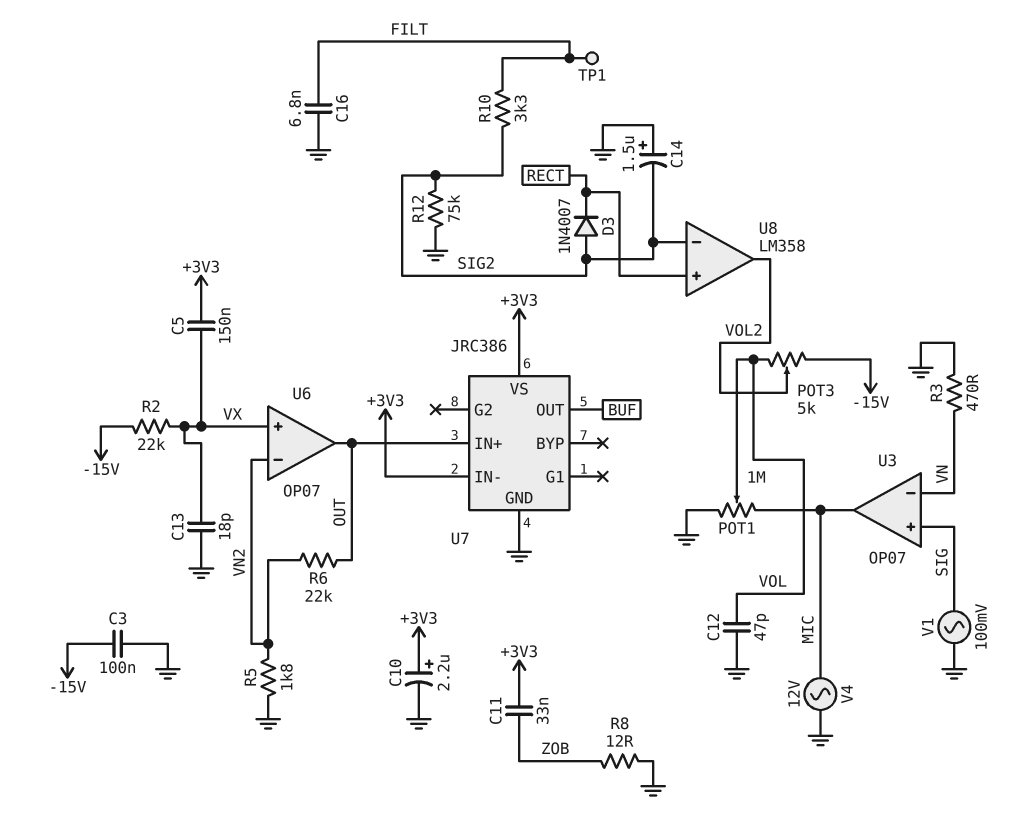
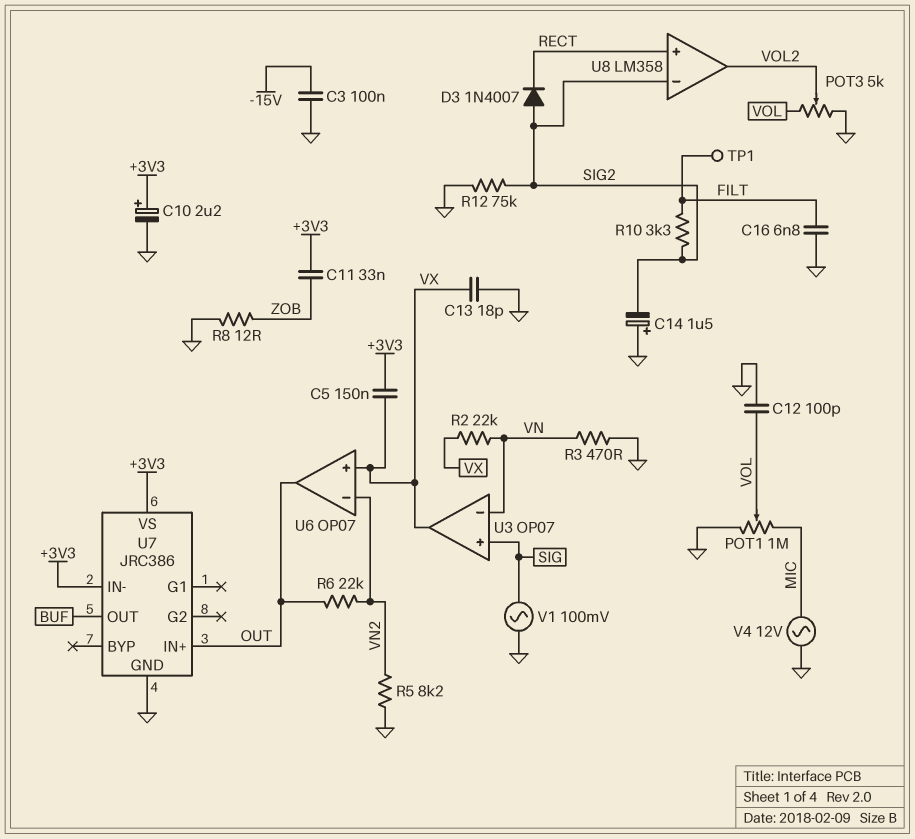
C12: 47pF (GND, VOL) -> 100pF (GND, VOL)
POT3: 5k (-15V, VOL, wiper VOL2) -> 5k (GND, VOL, wiper VOL2)
R2: 22k (-15V, VX) -> 22k (VN, VX)
R5: 1.8k (GND, VN2) -> 8.2k (GND, VN2)
U3 pin out: MIC -> VX

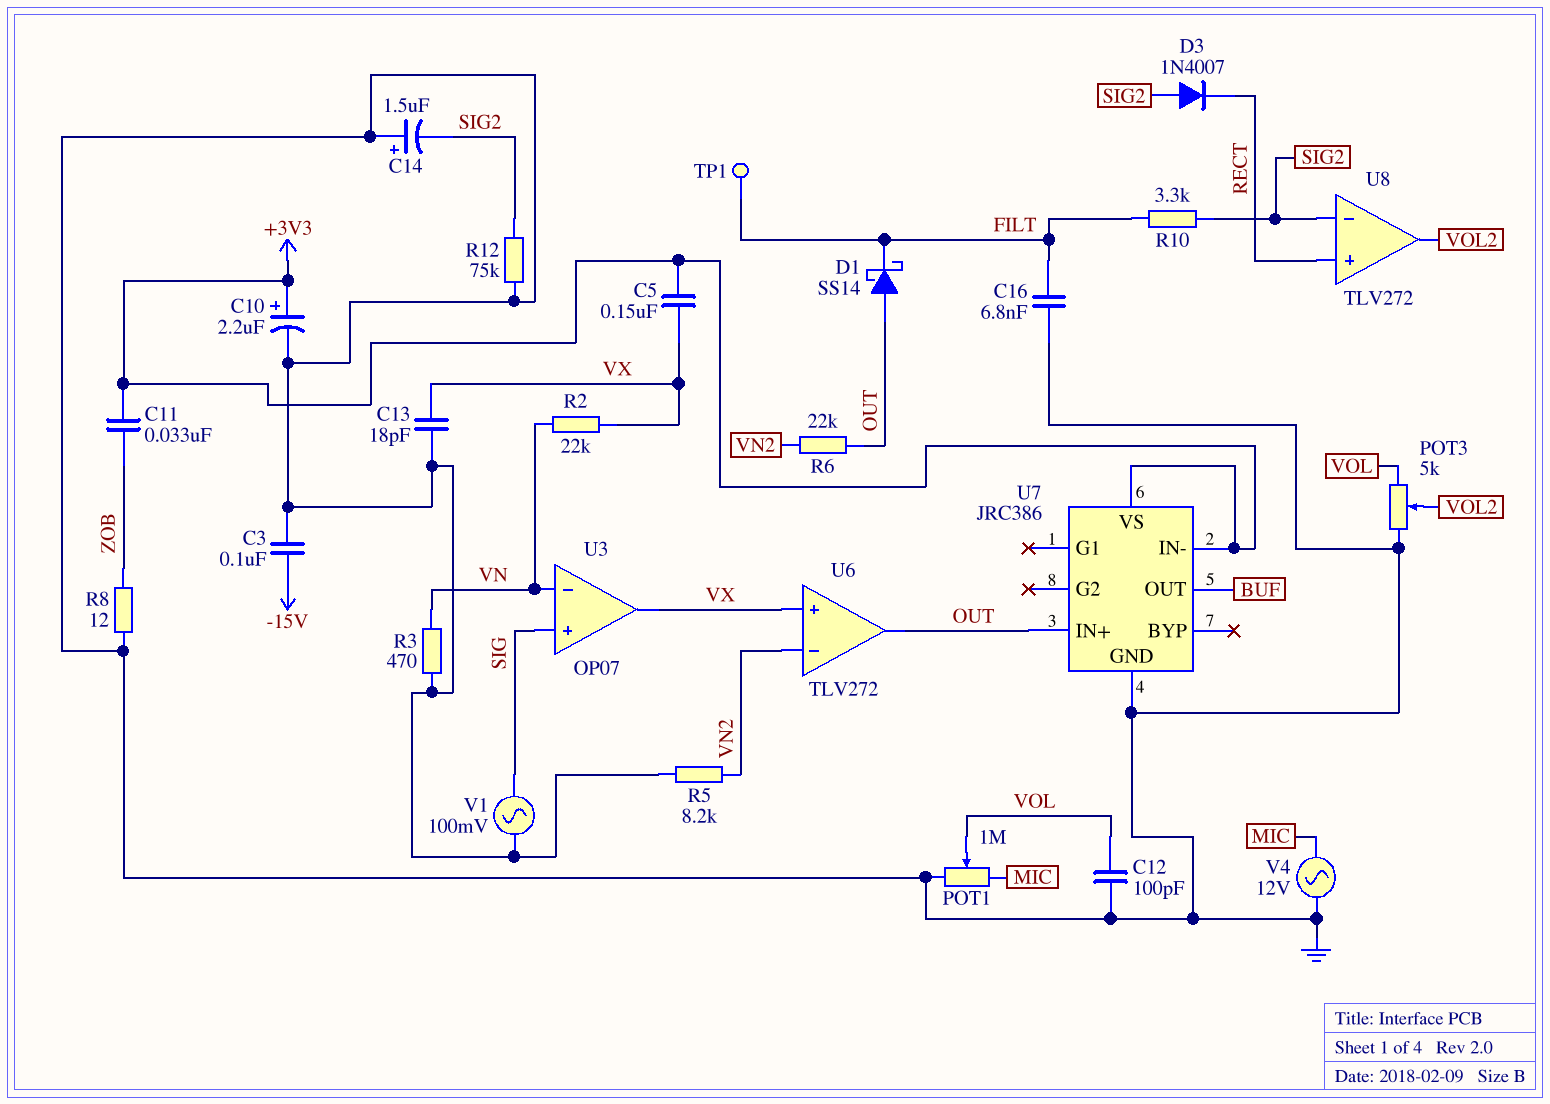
D1: none -> schottky SS14 (A OUT, K FILT)
U6: OP07 -> TLV272
U8: LM358 -> TLV272

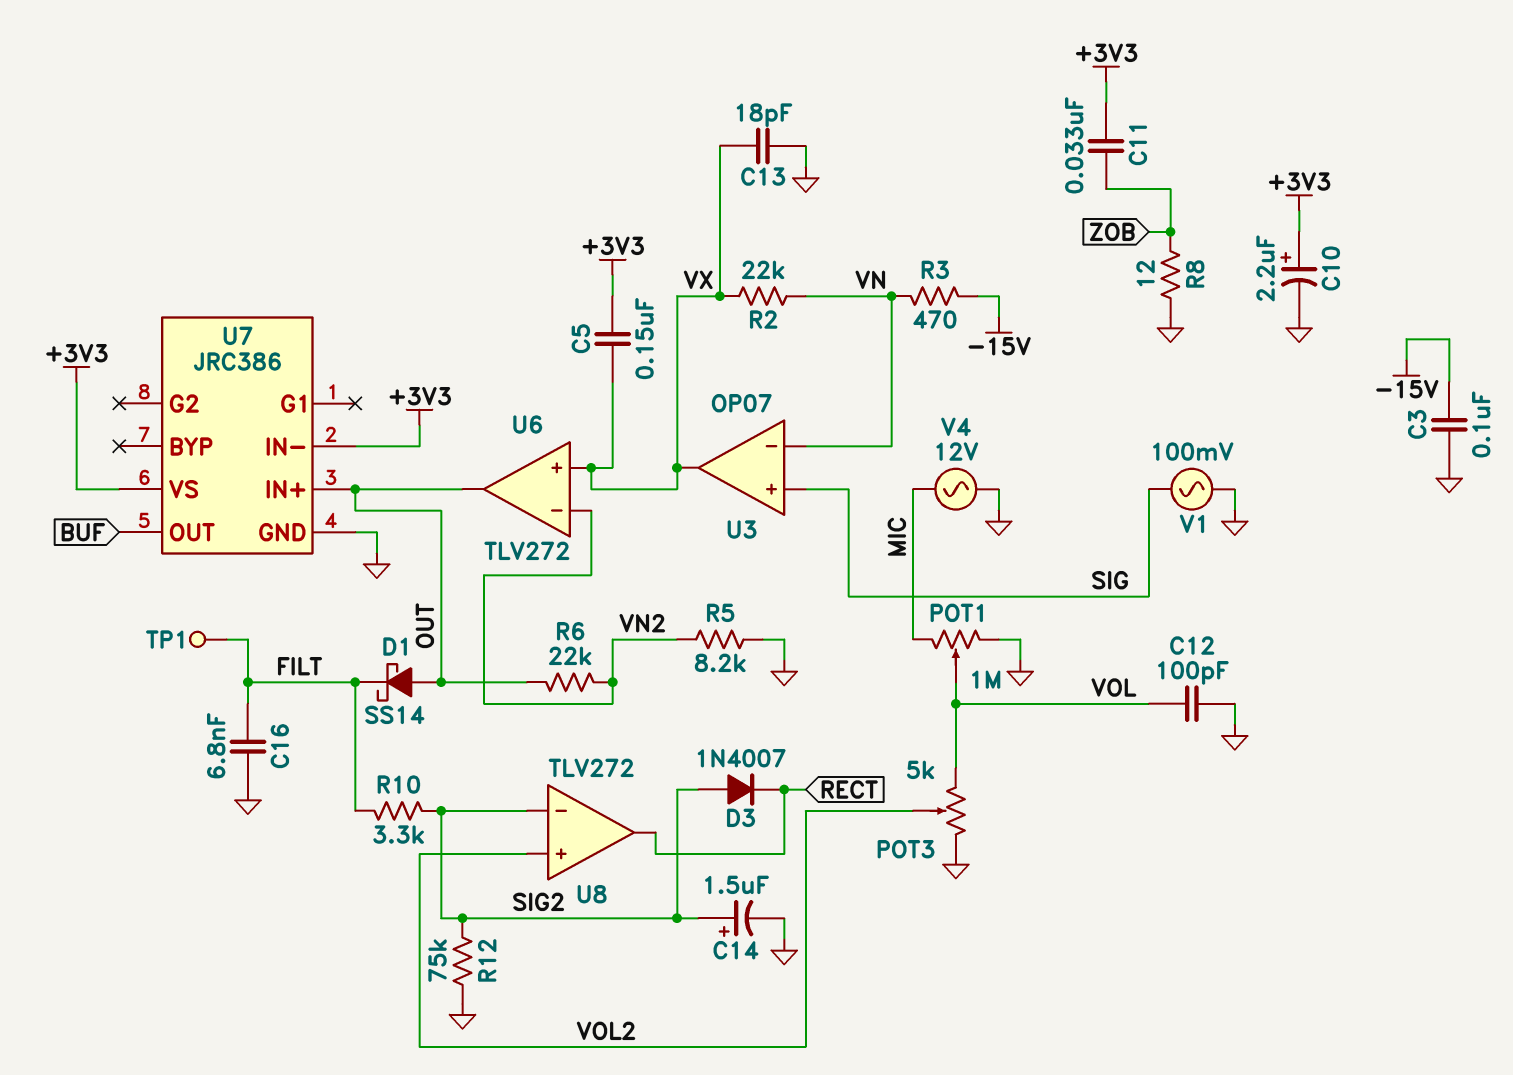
C14: 1.5uF (plus GND, minus SIG2) -> 1.5uF (plus SIG2, minus GND)
R3: 470 (GND, VN) -> 470 (-15V, VN)
U8 pin in+: RECT -> VOL2
U8 pin out: VOL2 -> RECT

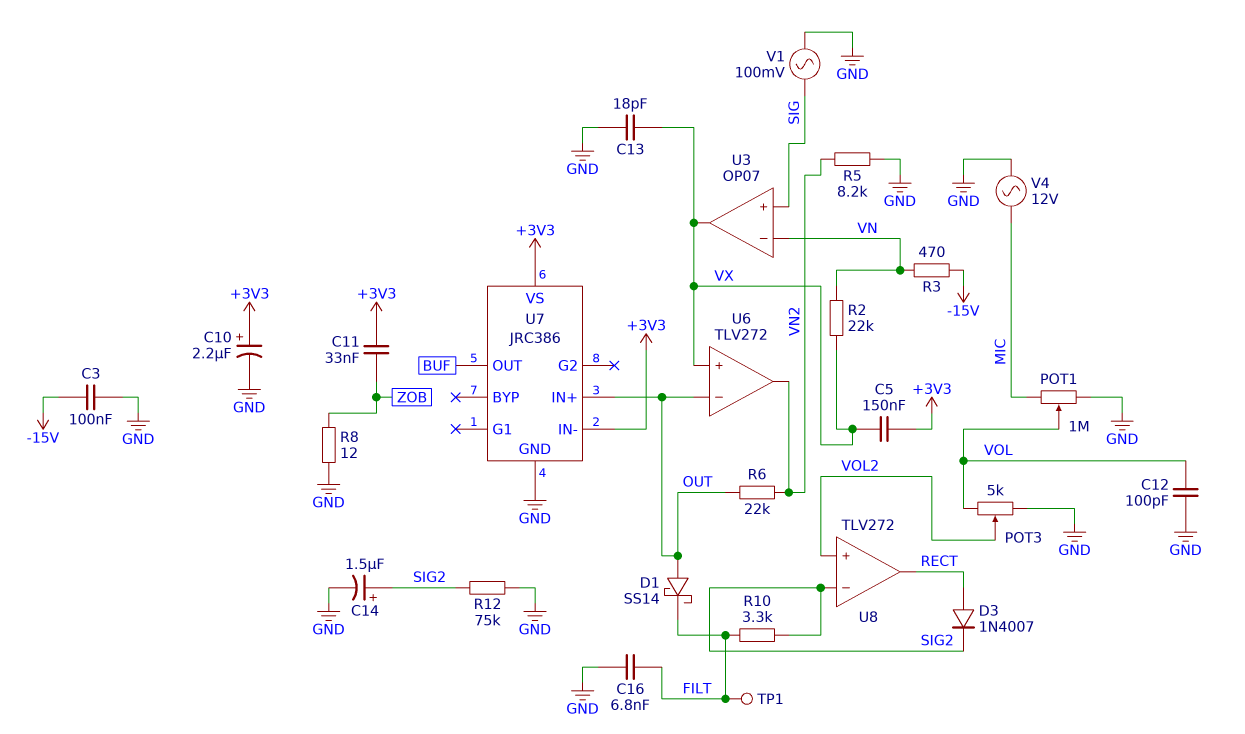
D3: diode 1N4007 (A SIG2, K RECT) -> diode 1N4007 (A RECT, K SIG2)
U6 pin in-: VN2 -> OUT
U6 pin out: OUT -> VN2

